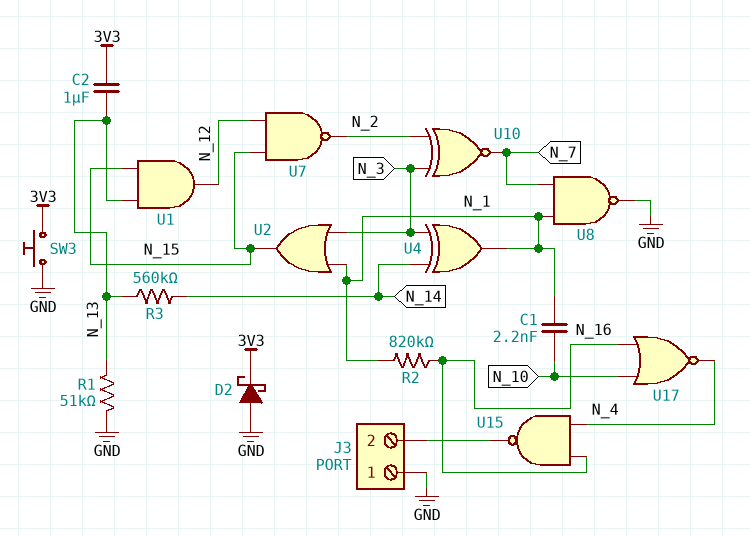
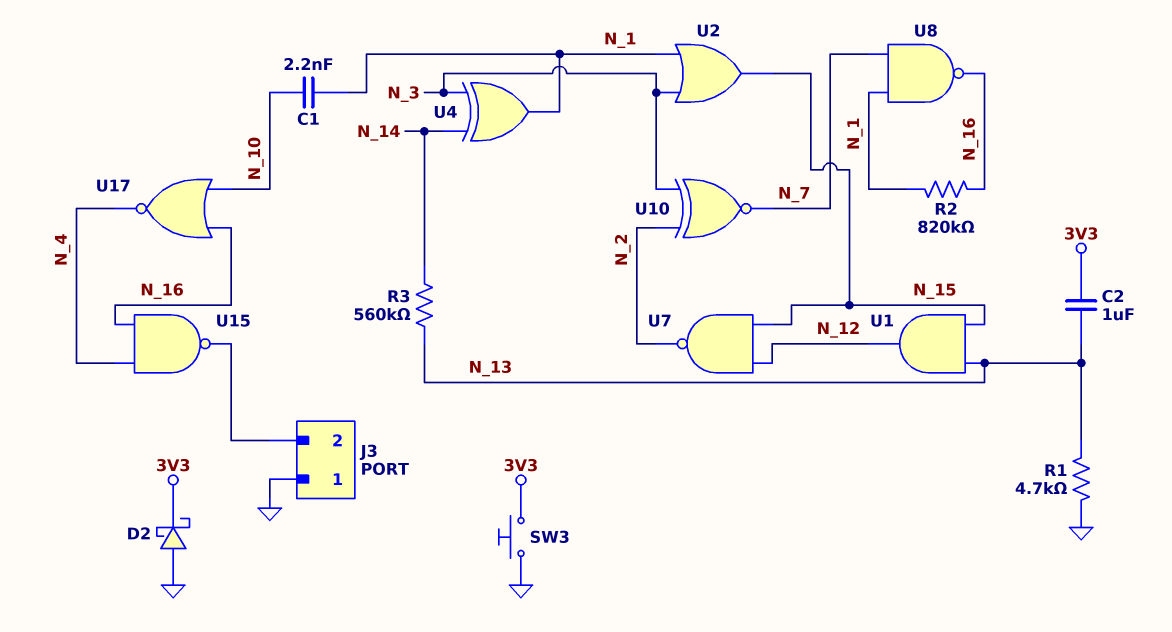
R1: 51k (GND, N_13) -> 4.7k (GND, N_13)
U8: NAND (in N_1, in N_7, out GND) -> NAND (in N_1, in N_7, out N_16)

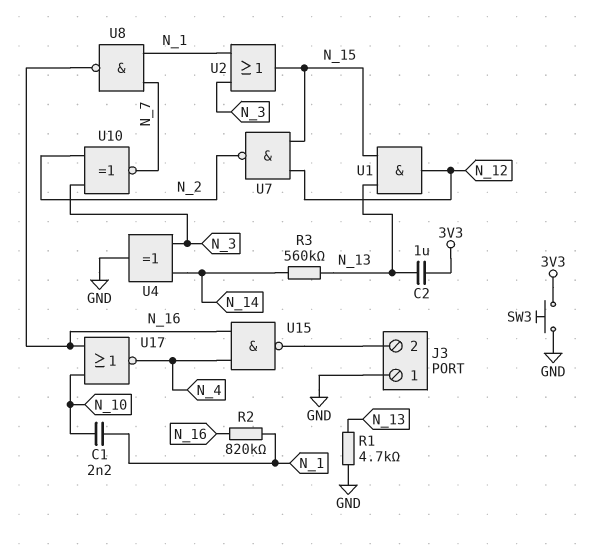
D2: schottky (A GND, K 3V3) -> none
U4: XOR (in N_3, in N_14, out N_1) -> XOR (in N_3, in N_14, out GND)

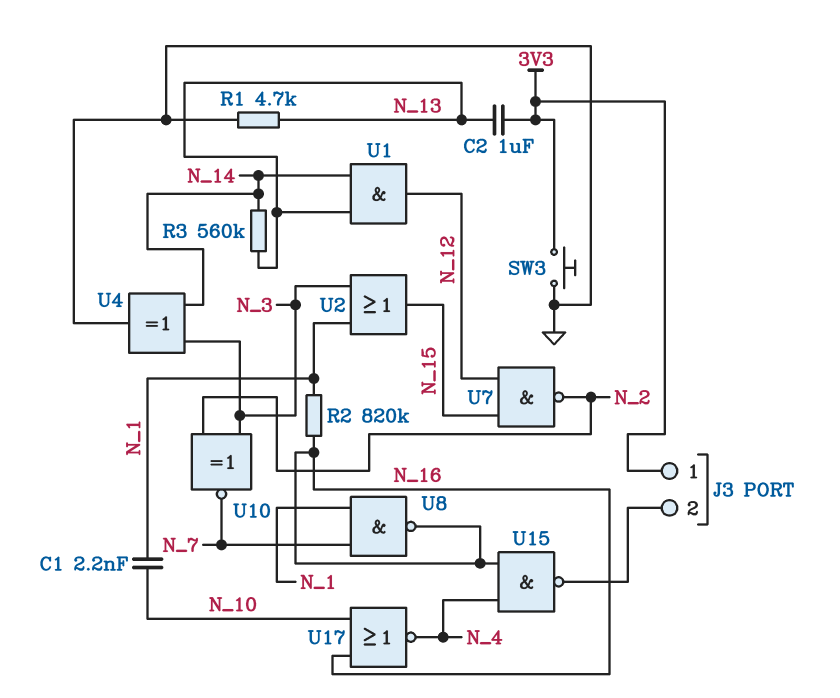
J3 pin 1: GND -> 3V3
U1: AND (in N_13, in N_15, out N_12) -> AND (in N_13, in N_14, out N_12)

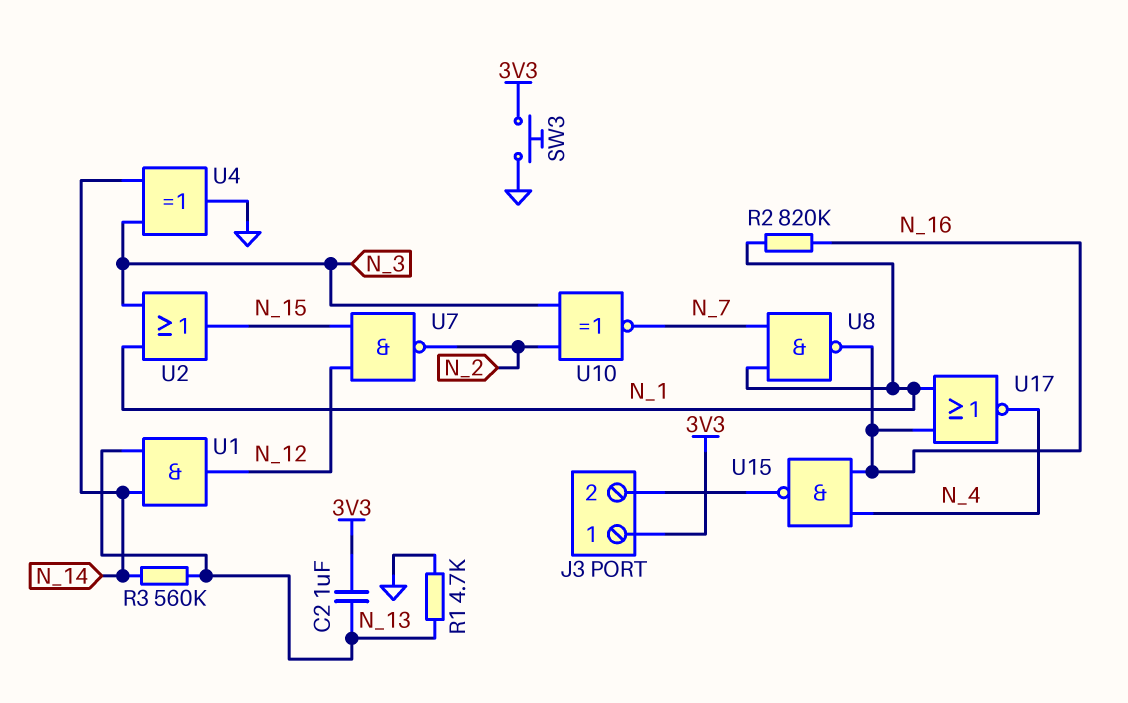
C1: 2.2nF (N_1, N_10) -> none
U17: NOR (in N_10, in N_16, out N_4) -> NOR (in N_1, in N_16, out N_4)

